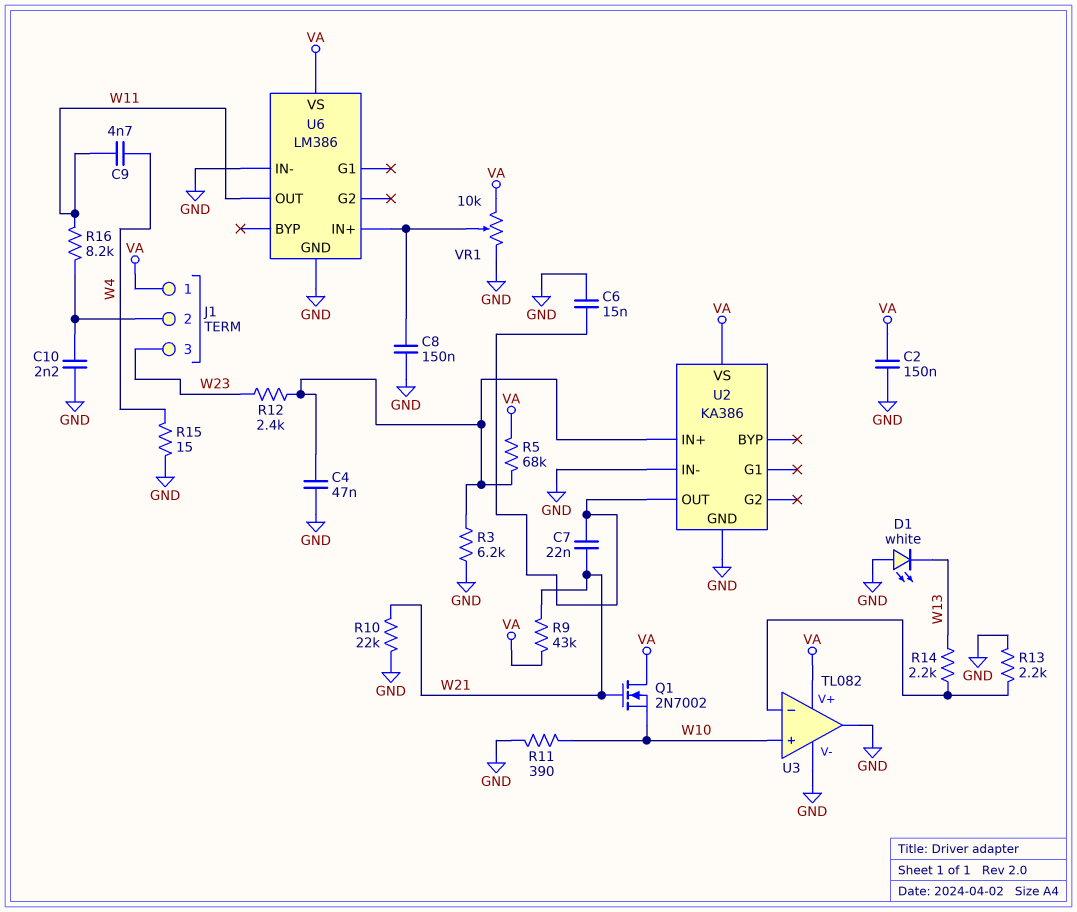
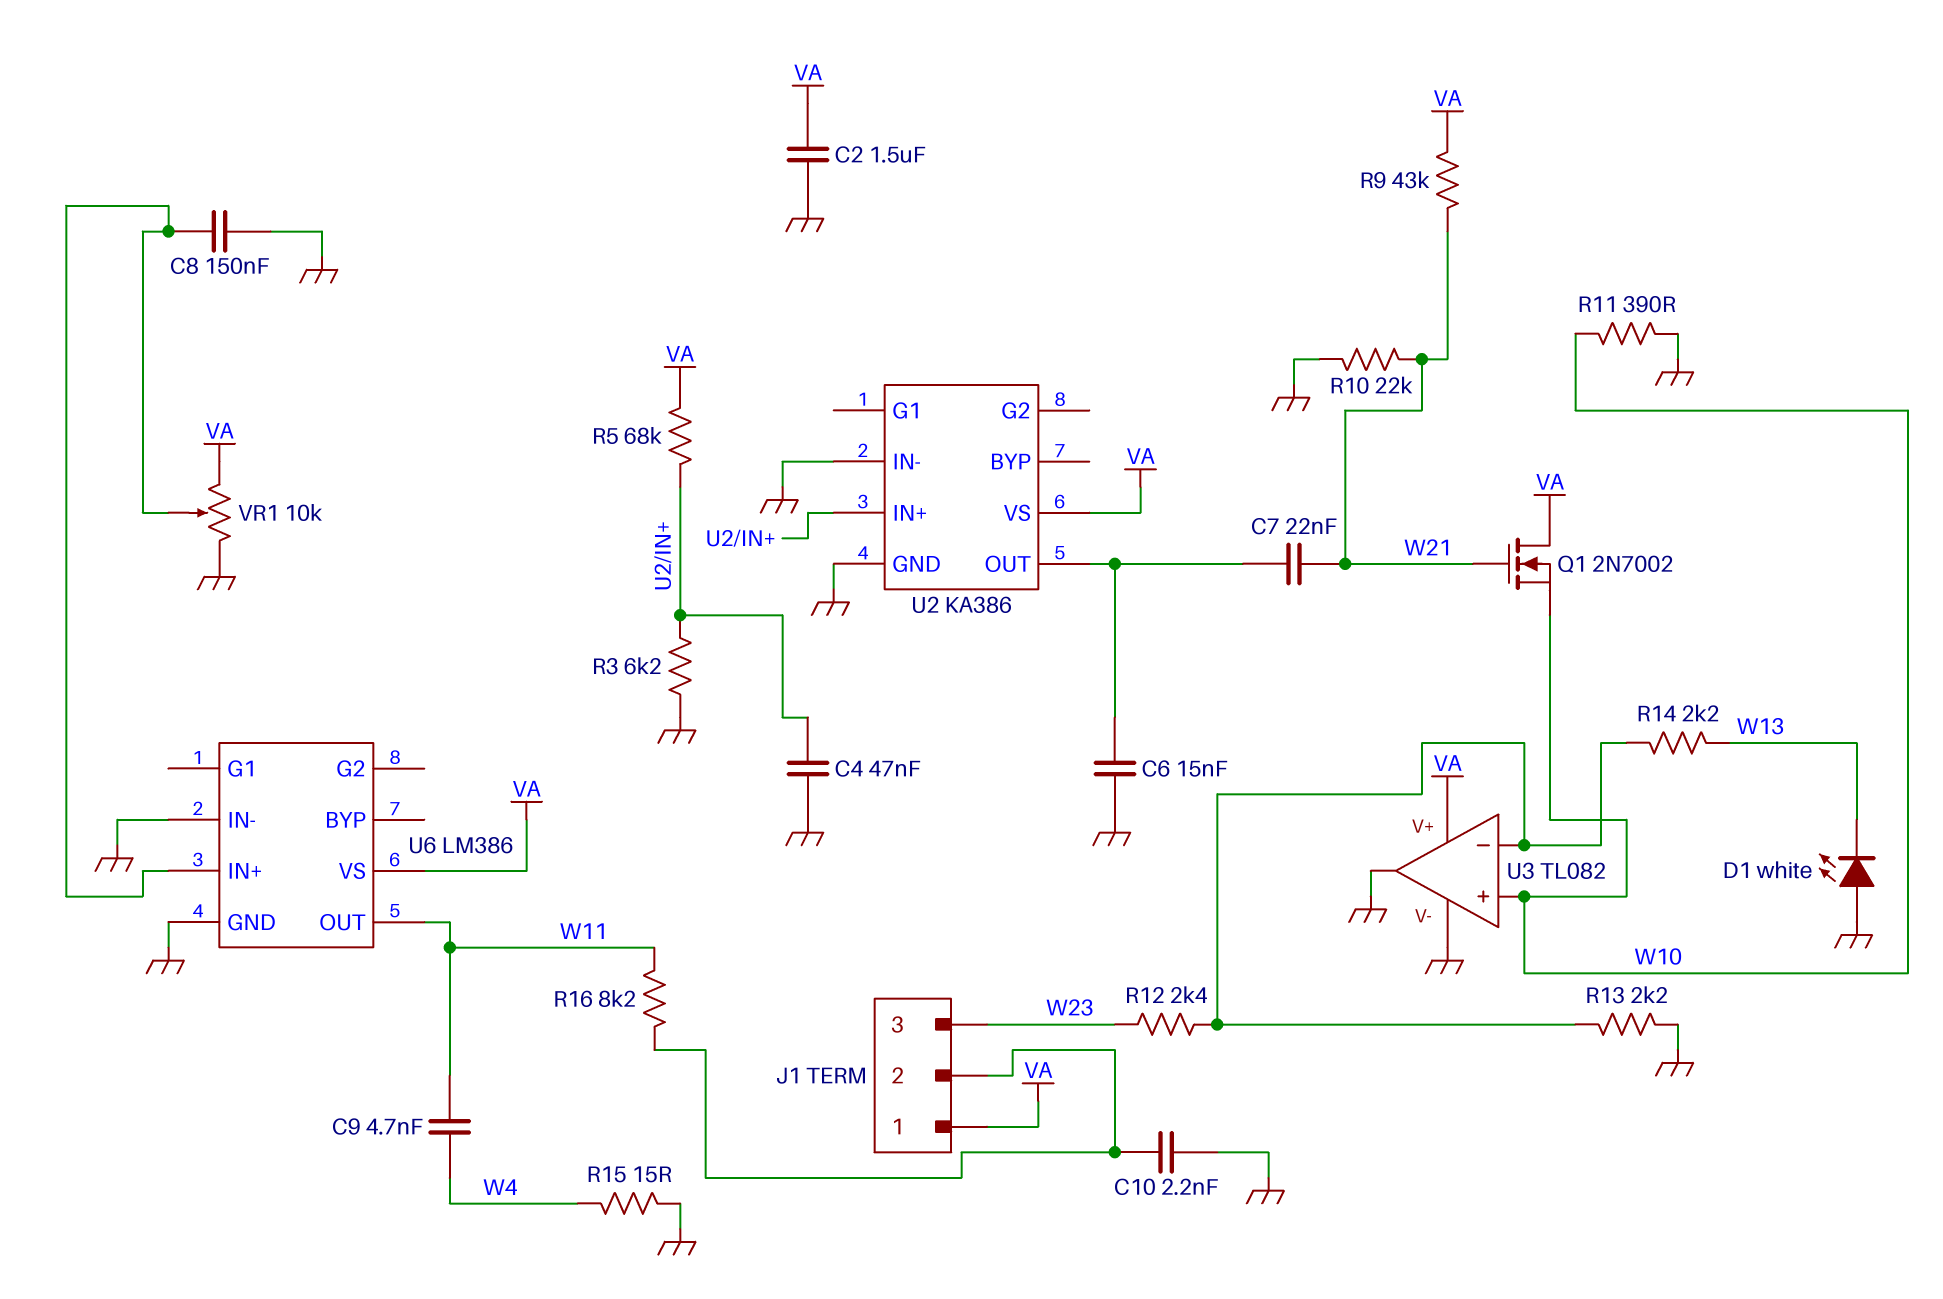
C2: 150nF (GND, VA) -> 1.5uF (GND, VA)
R12: 2.4k (U2/IN+, W23) -> 2.4k (U3/in-, W23)

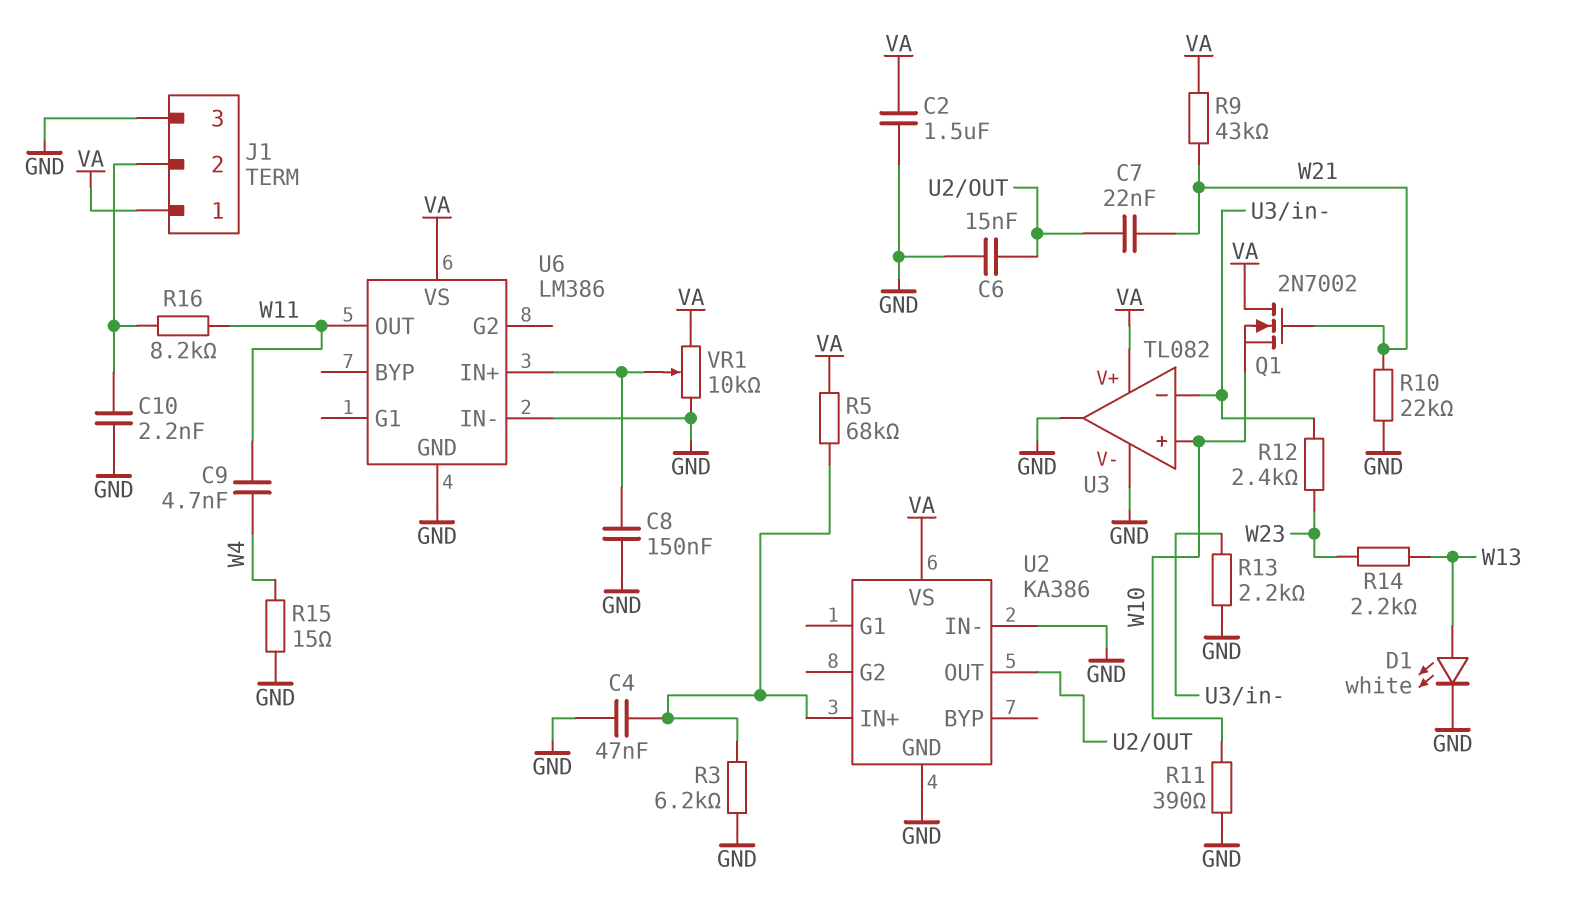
D1: LED white (A GND, K W13) -> LED white (A W13, K GND)
J1 pin 3: W23 -> GND
R14: 2.2k (U3/in-, W13) -> 2.2k (W13, W23)

